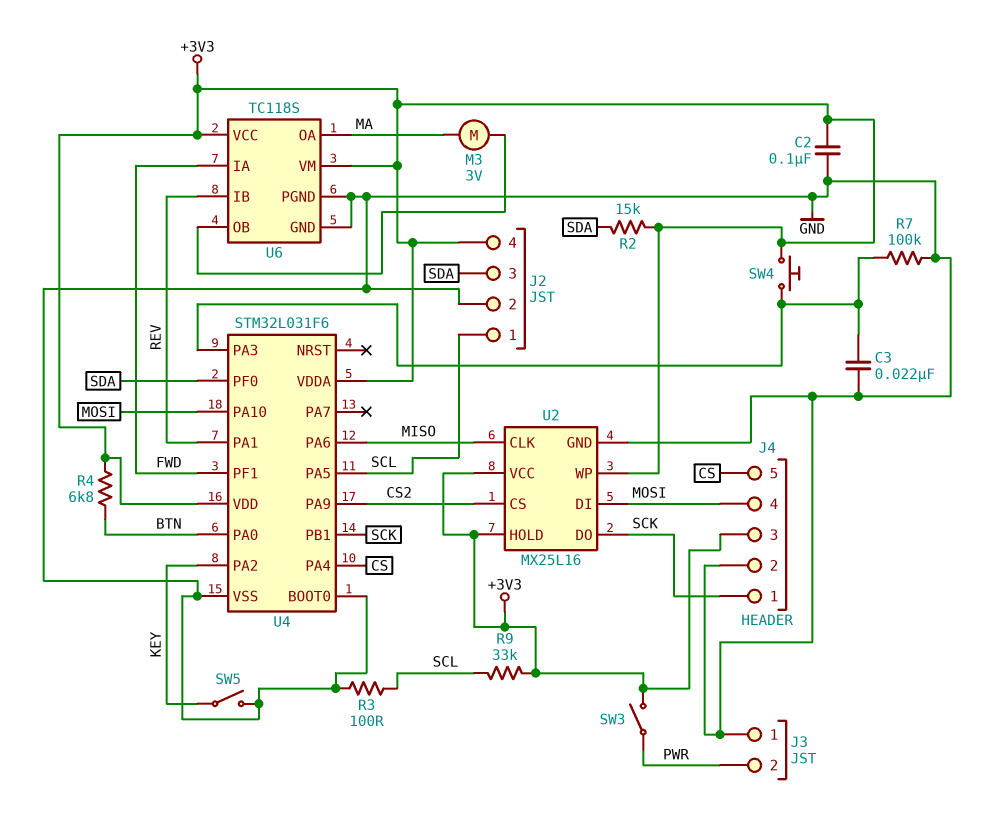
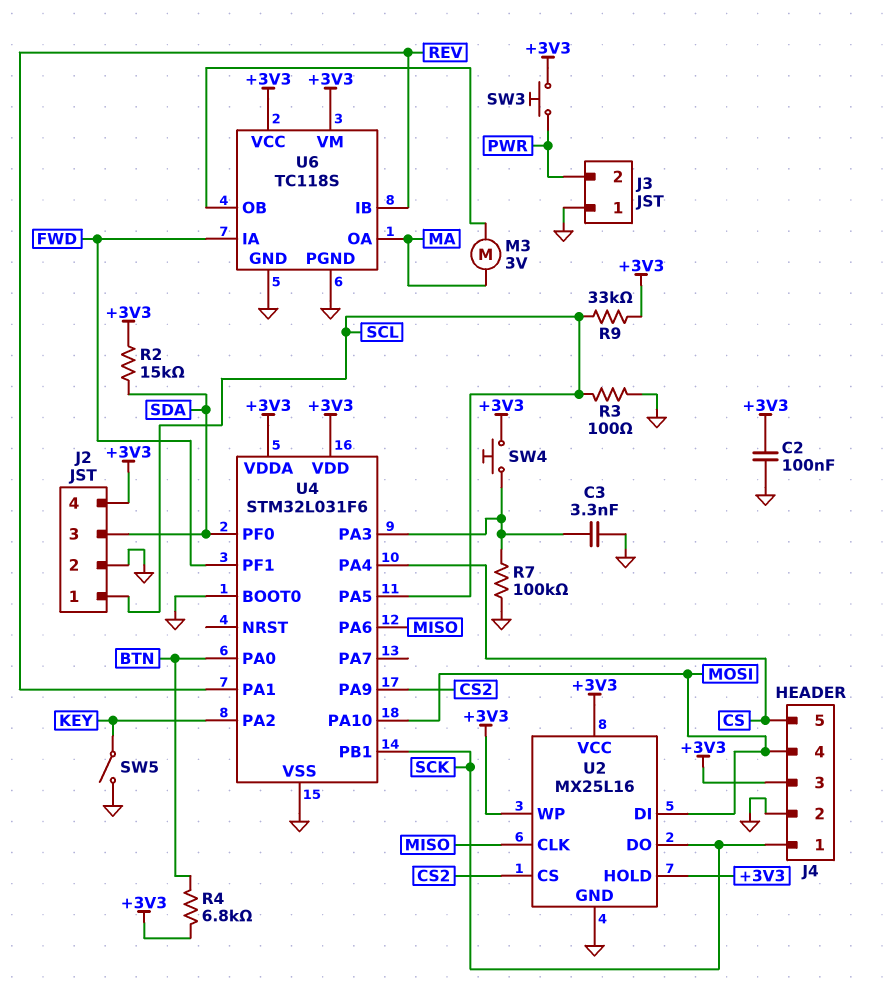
C3: 22nF (GND, U4/PA3) -> 3.3nF (GND, U4/PA3)
SW3: switch (+3V3, PWR) -> button (+3V3, PWR)

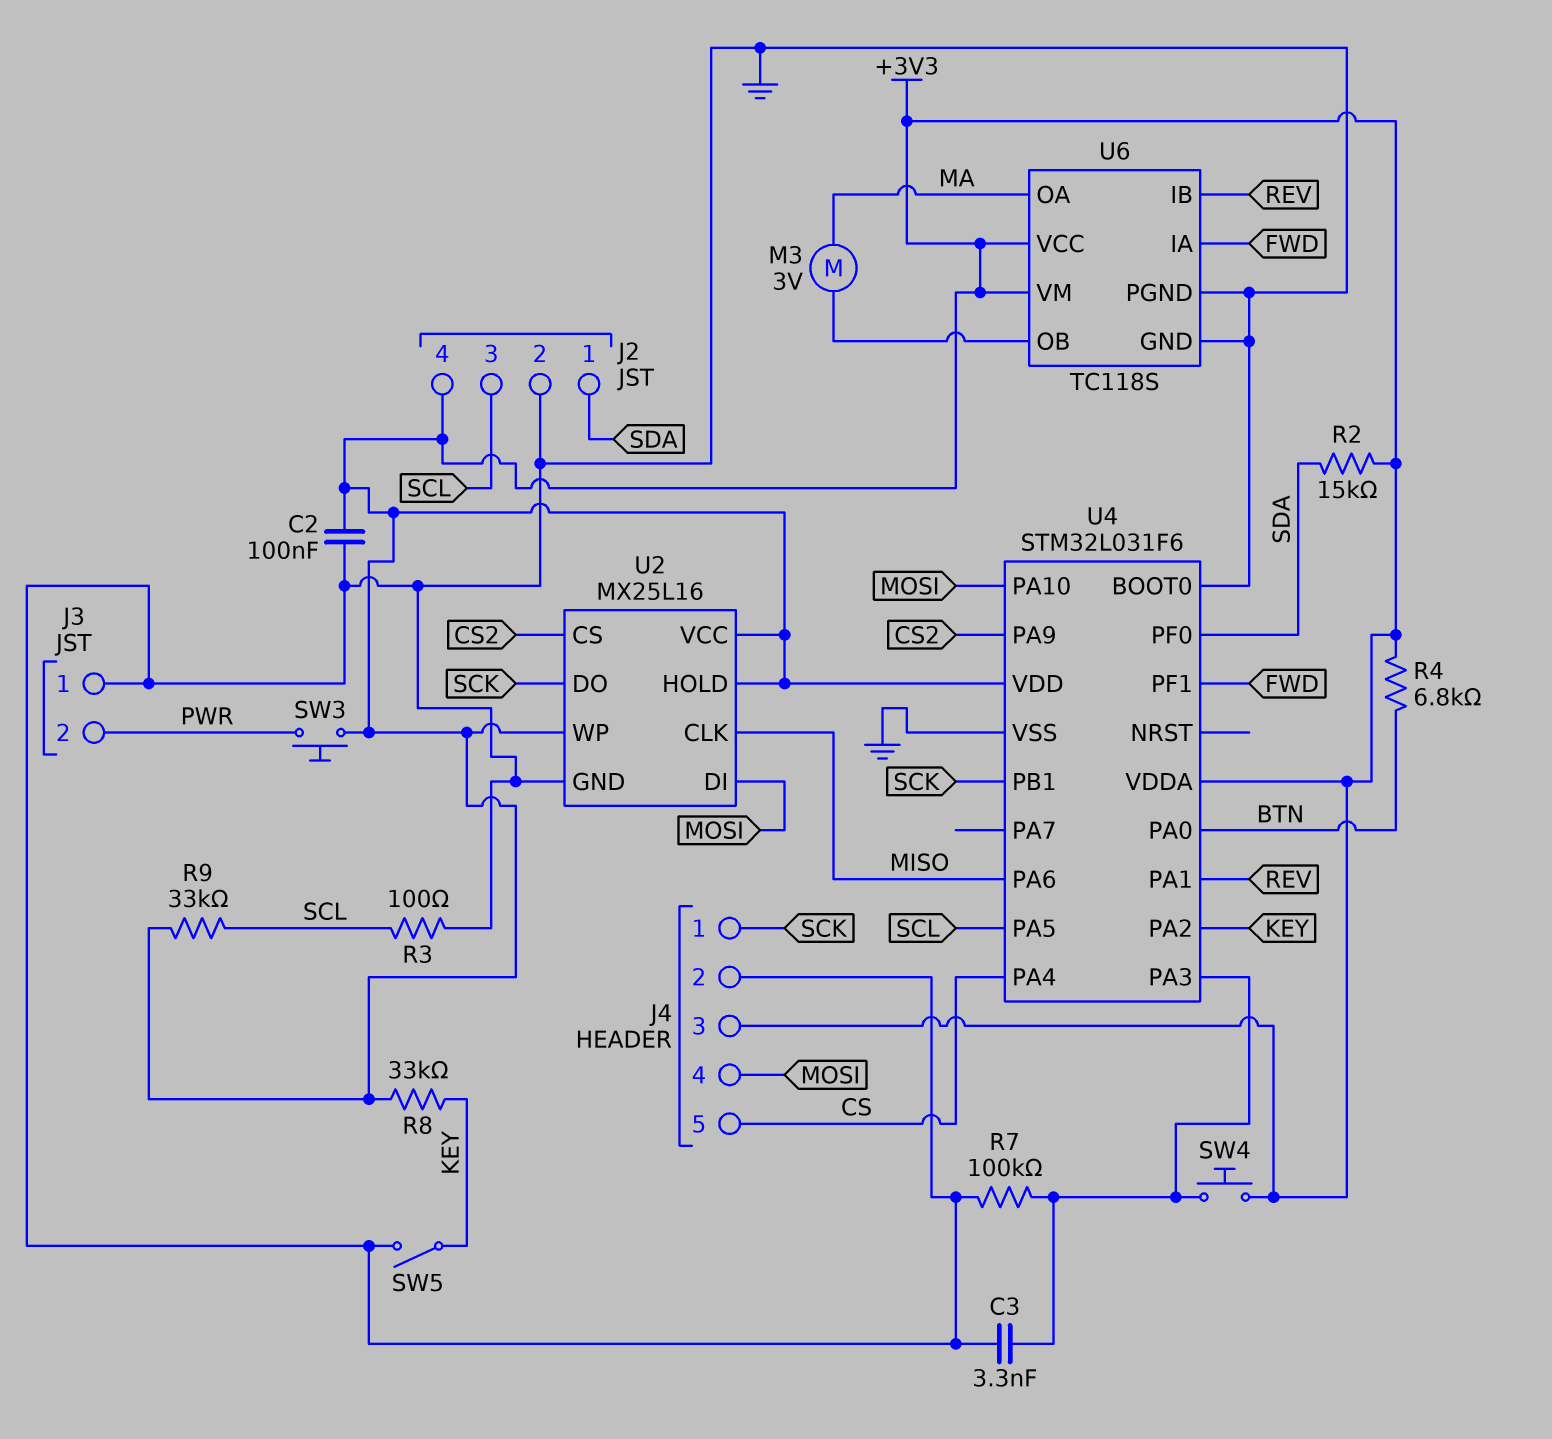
J2 pin 1: SCL -> SDA
J2 pin 3: SDA -> SCL
R8: none -> 33k (+3V3, KEY)

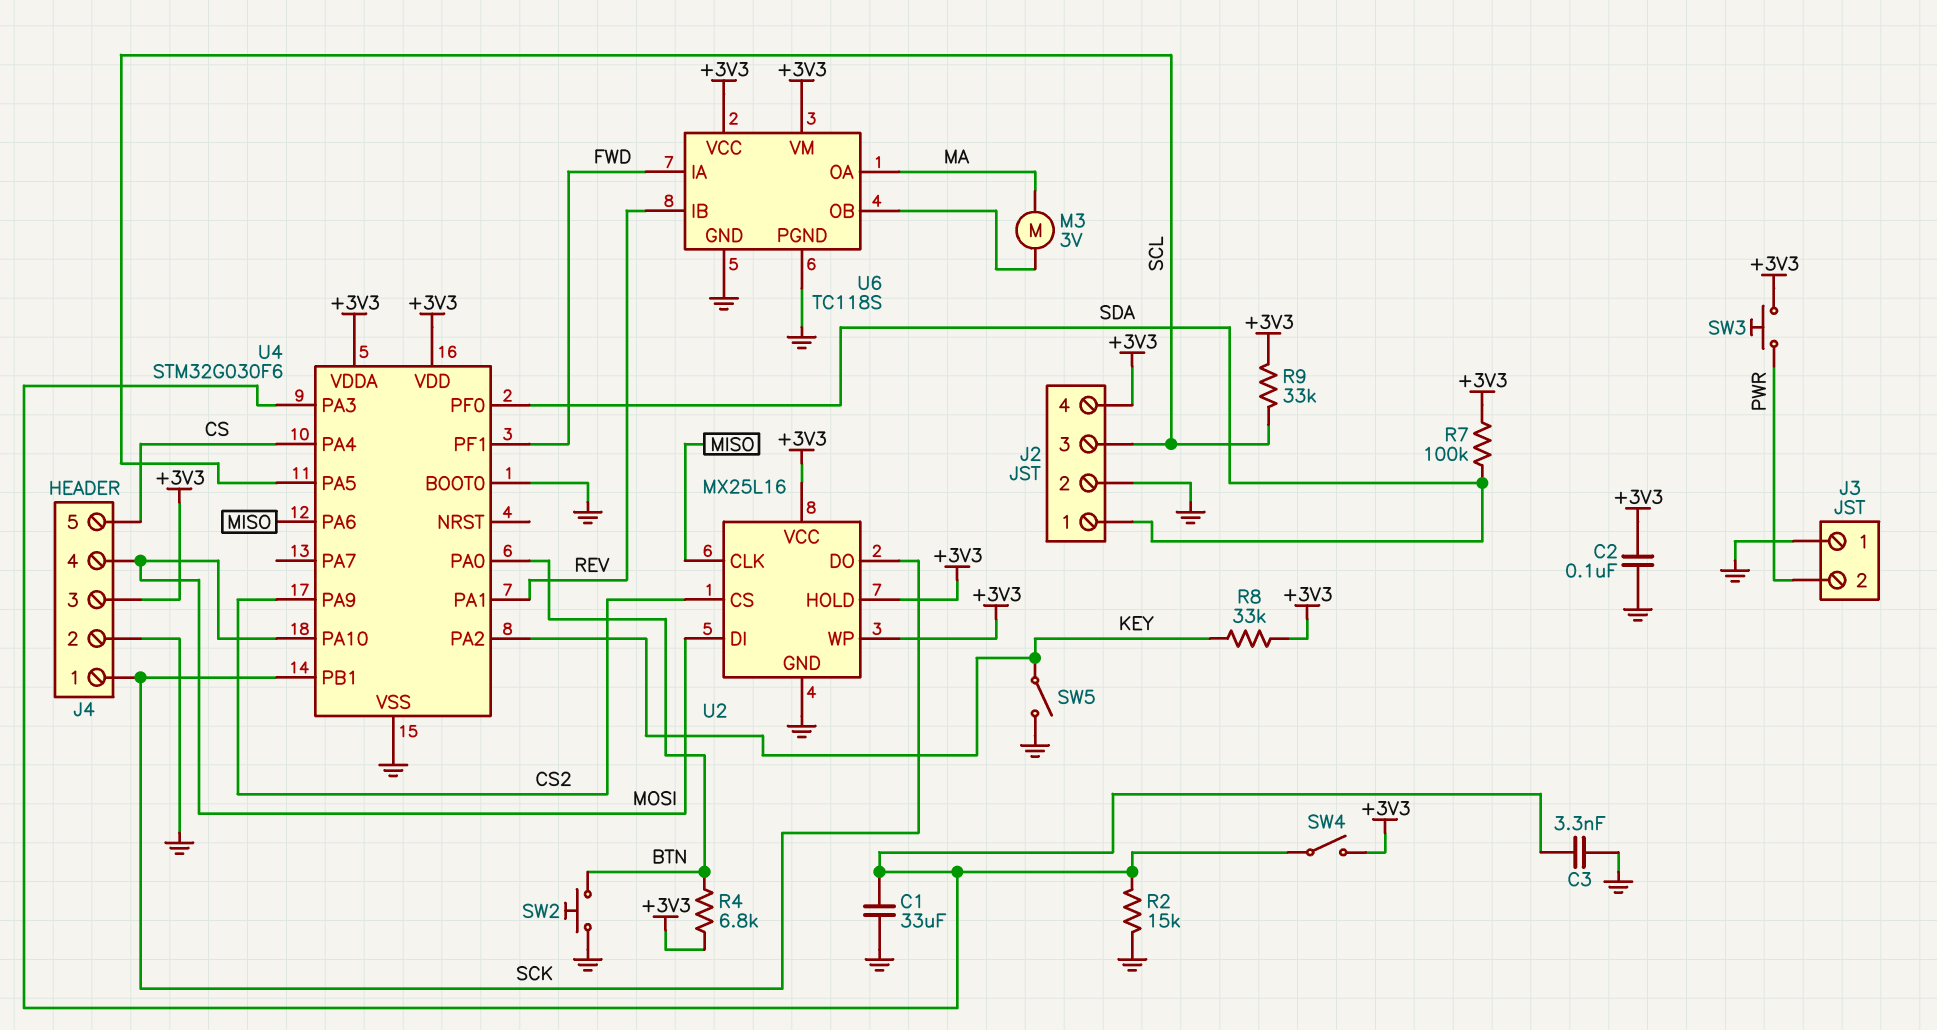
C1: none -> 33uF (GND, U4/PA3)
R2: 15k (+3V3, SDA) -> 15k (GND, U4/PA3)
R3: 100 (GND, SCL) -> none
R7: 100k (GND, U4/PA3) -> 100k (+3V3, SDA)
SW2: none -> button (BTN, GND)
SW4: button (+3V3, U4/PA3) -> switch (+3V3, U4/PA3)
U4: STM32L031F6 -> STM32G030F6

